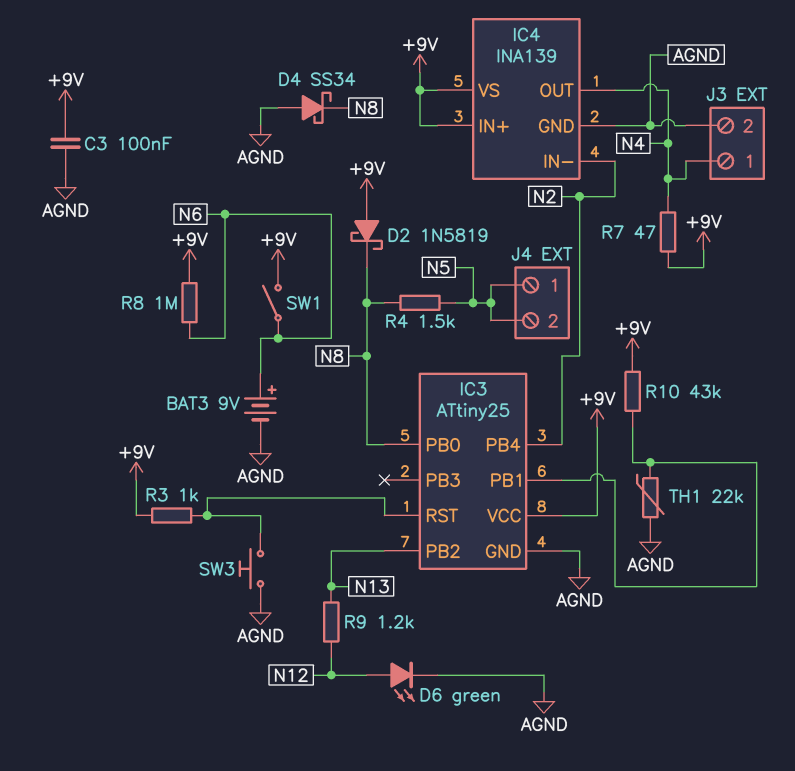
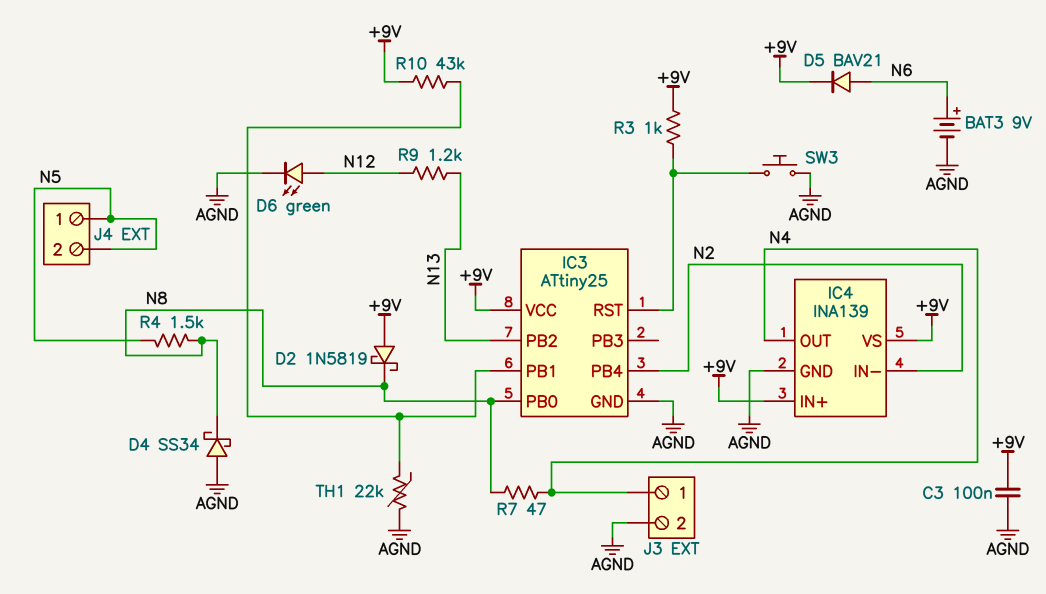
D5: none -> diode BAV21 (A N6, K +9V)
R7: 47 (+9V, N4) -> 47 (N4, N8)
R8: 1M (+9V, N6) -> none
SW1: switch (+9V, N6) -> none

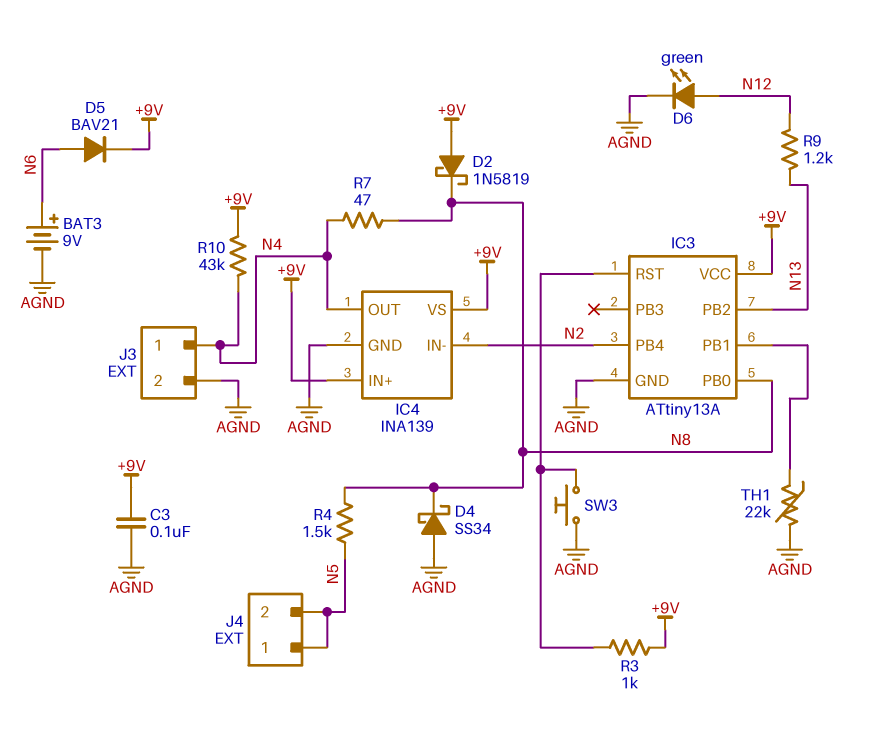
IC3: ATtiny25 -> ATtiny13A
R10: 43k (+9V, IC3/PB1) -> 43k (+9V, N4)

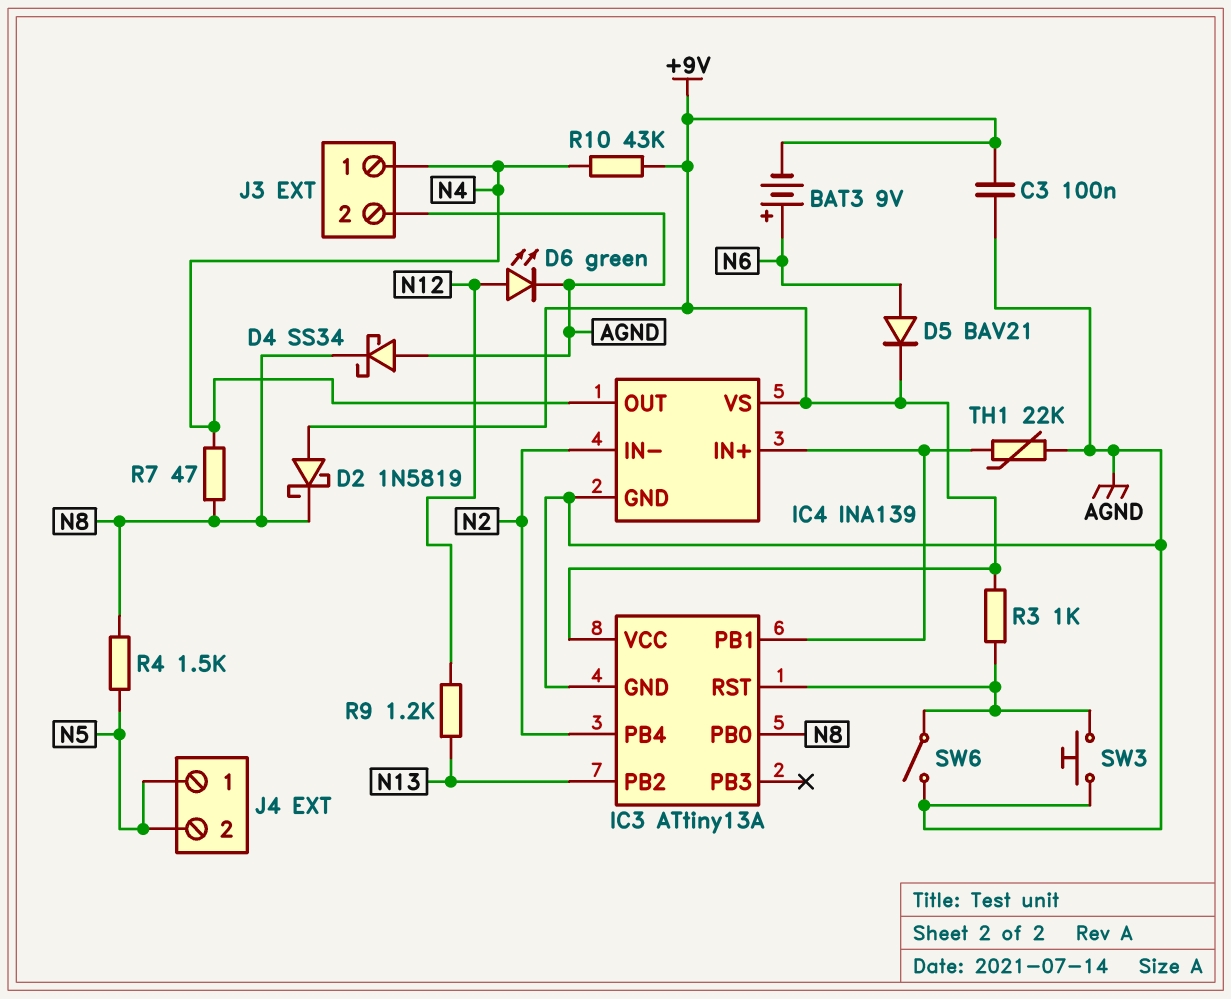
BAT3: 9V (plus N6, minus AGND) -> 9V (plus N6, minus +9V)
IC4 pin IN+: +9V -> IC3/PB1
SW6: none -> switch (AGND, IC3/RST)

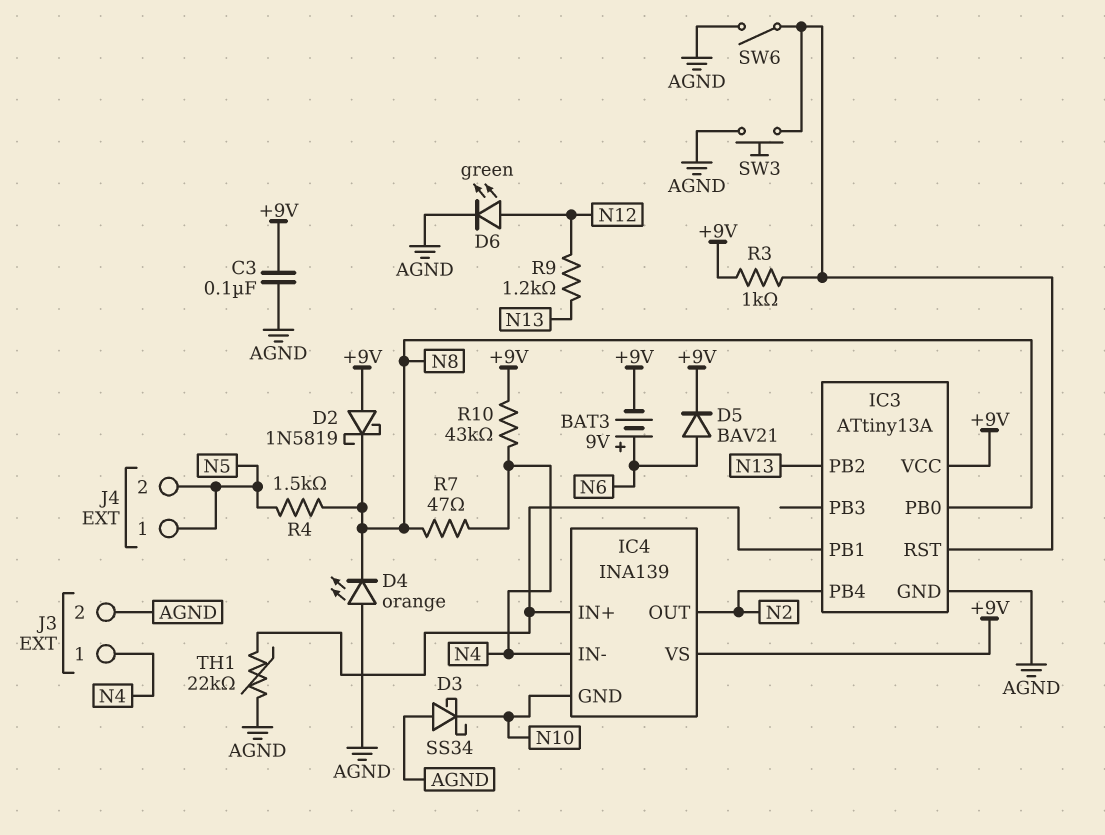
D3: none -> schottky SS34 (A AGND, K N10)
D4: schottky SS34 (A AGND, K N8) -> LED orange (A AGND, K N8)
IC4 pin GND: AGND -> N10
IC4 pin IN-: N2 -> N4
IC4 pin OUT: N4 -> N2

